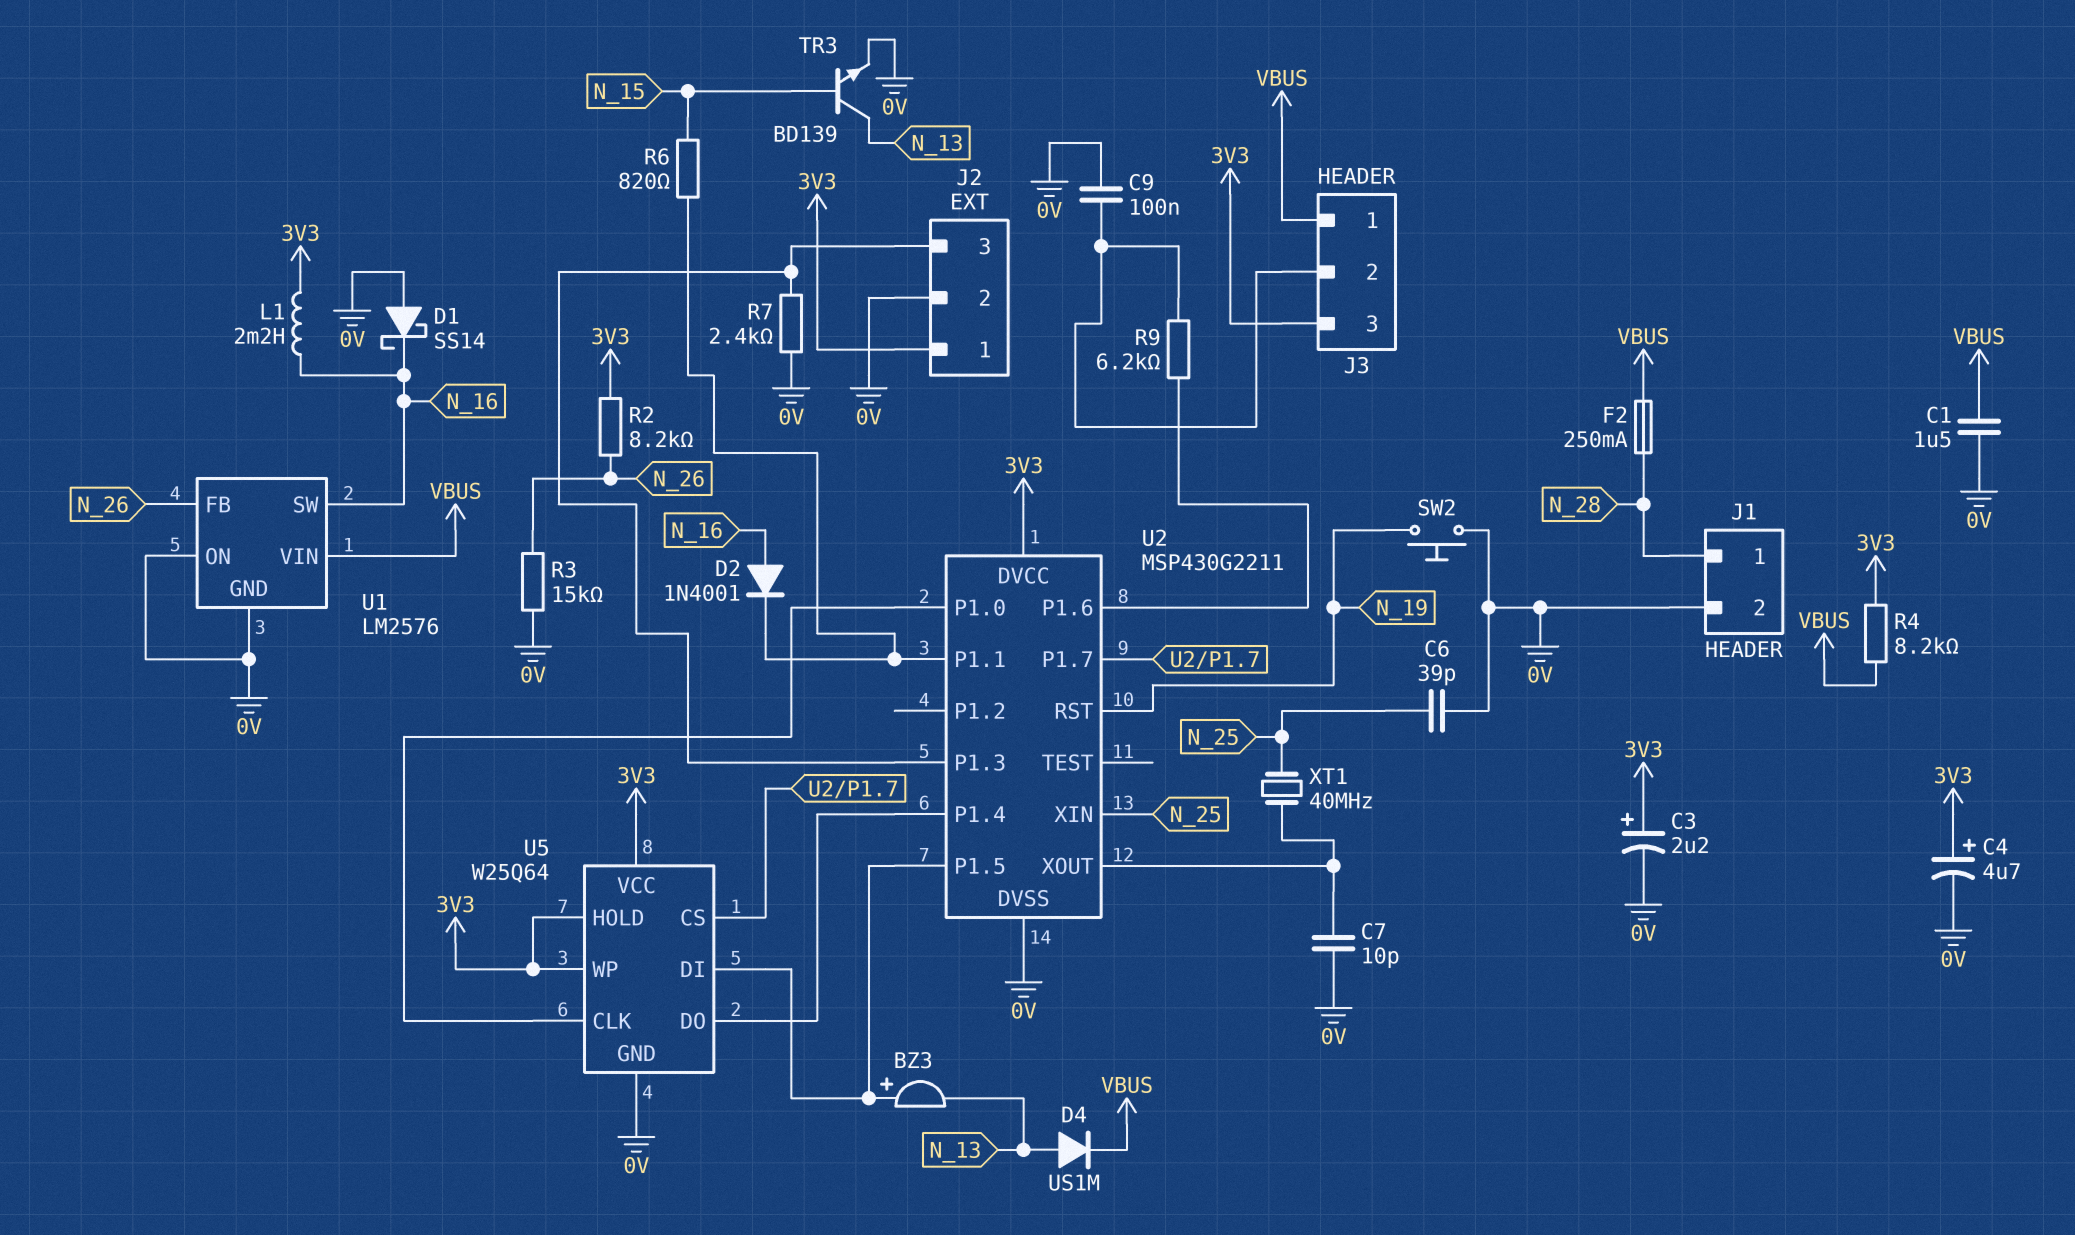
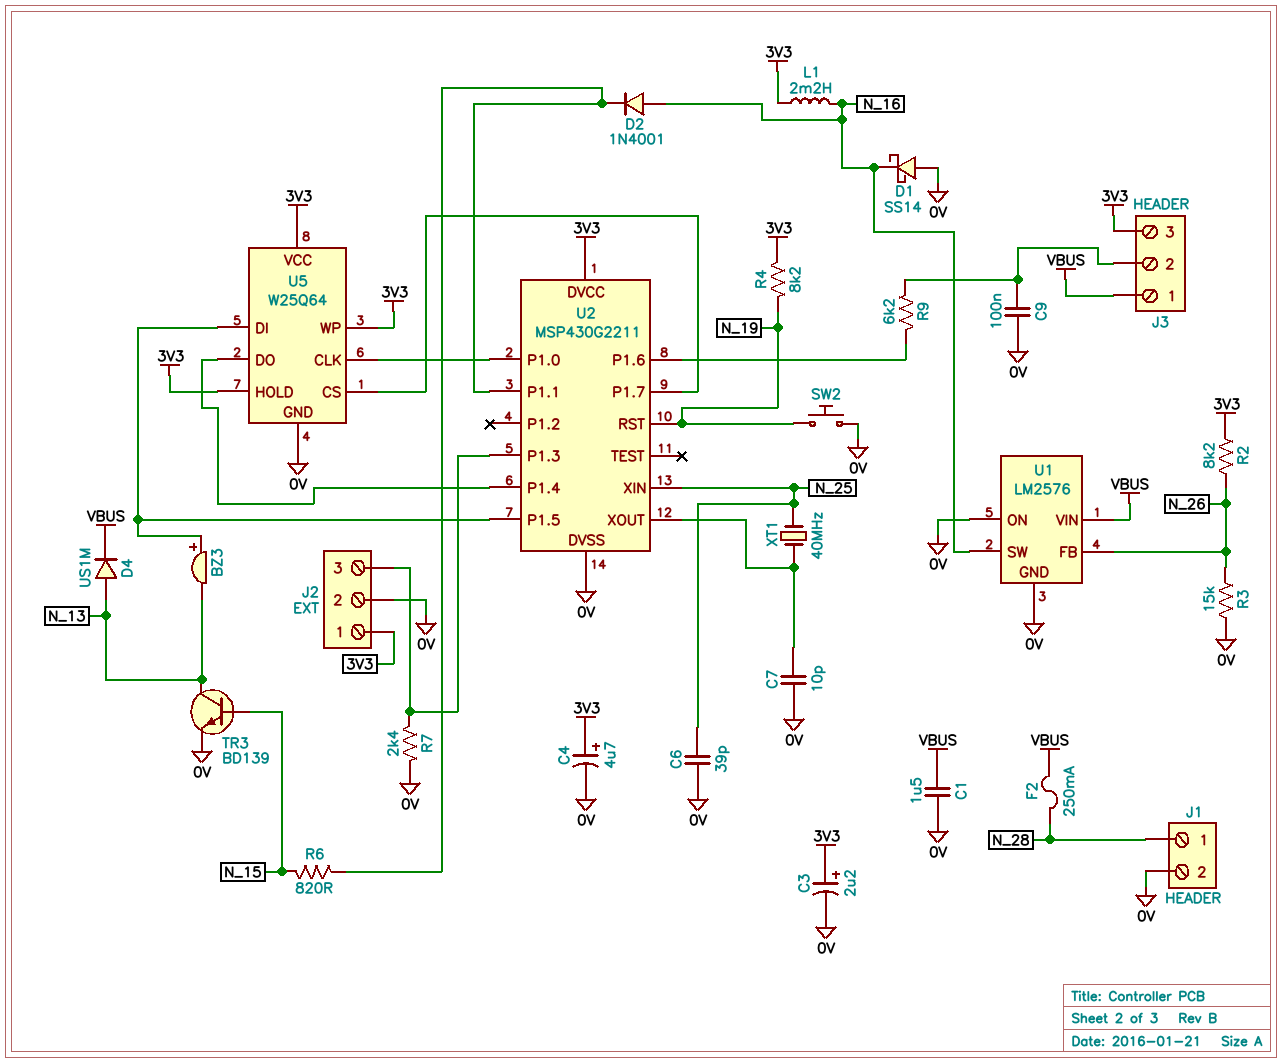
R4: 8.2k (3V3, VBUS) -> 8.2k (3V3, N_19)

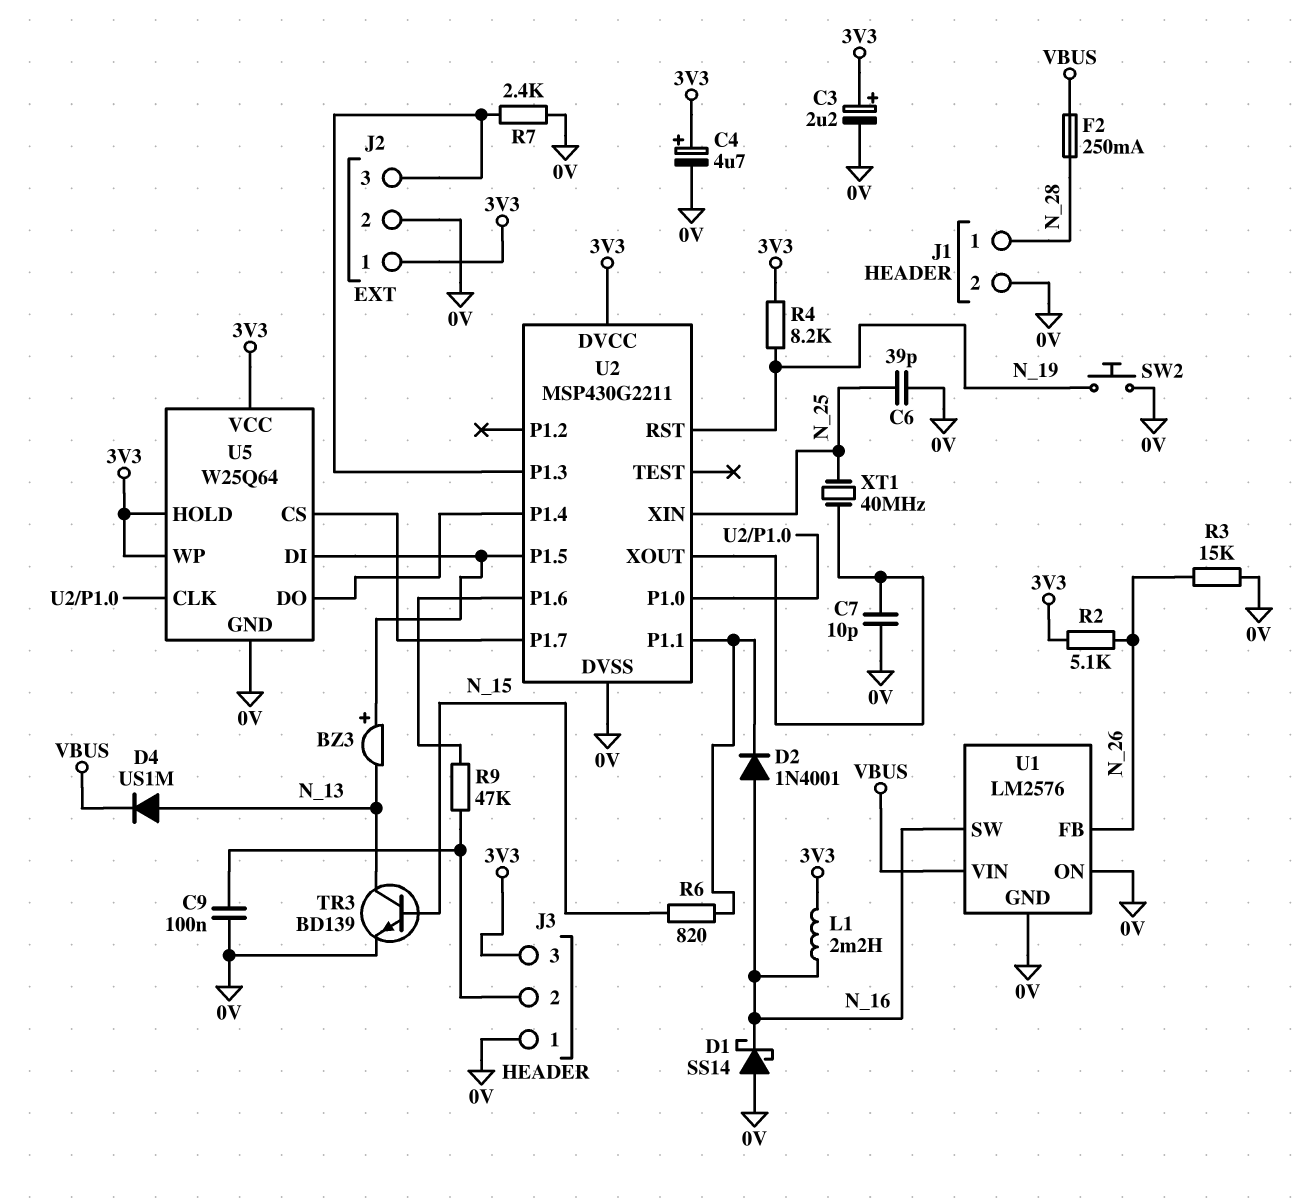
C1: 1.5uF (0V, VBUS) -> none
J3 pin 1: VBUS -> 0V
R2: 8.2k (3V3, N_26) -> 5.1k (3V3, N_26)
R9: 6.2k (J3/2, U2/P1.6) -> 47k (J3/2, U2/P1.6)

